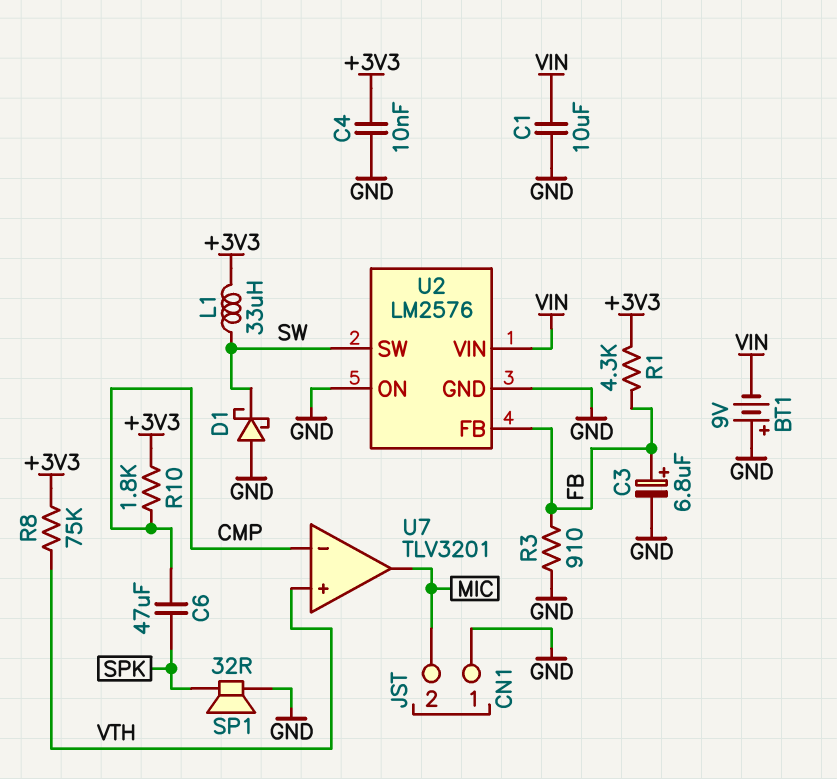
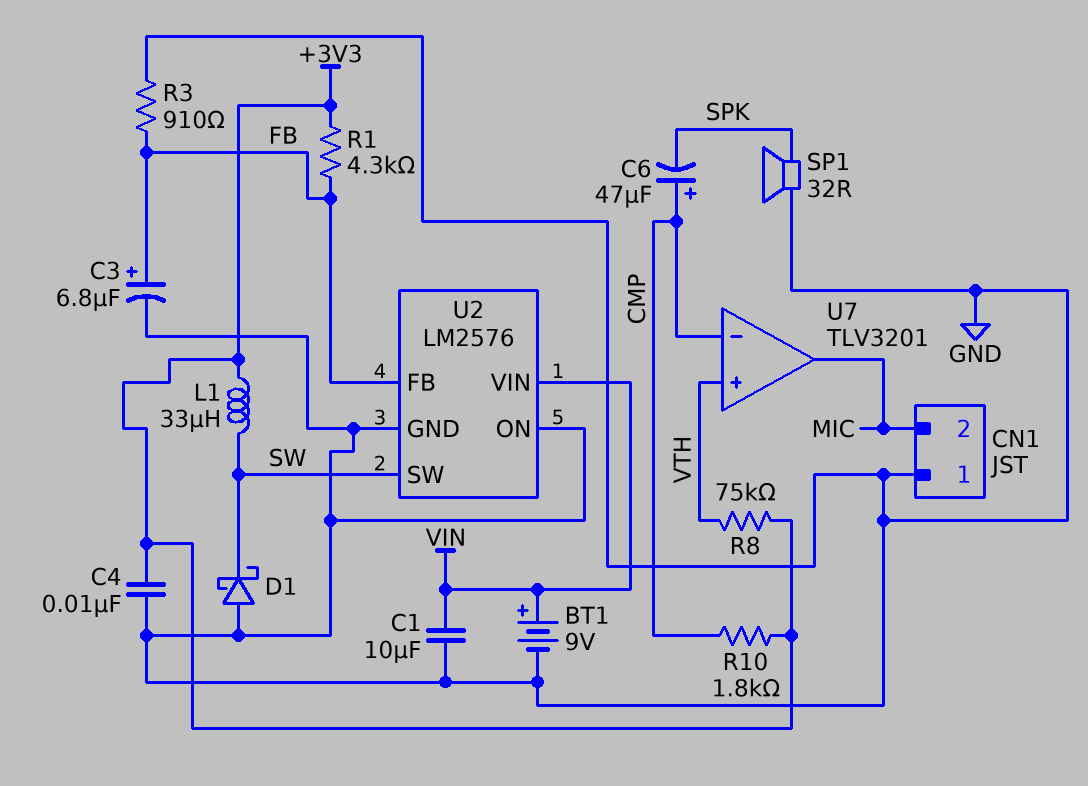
BT1: 9V (plus GND, minus VIN) -> 9V (plus VIN, minus GND)
C6: 47uF (CMP, SPK) -> 47uF (plus CMP, minus SPK)

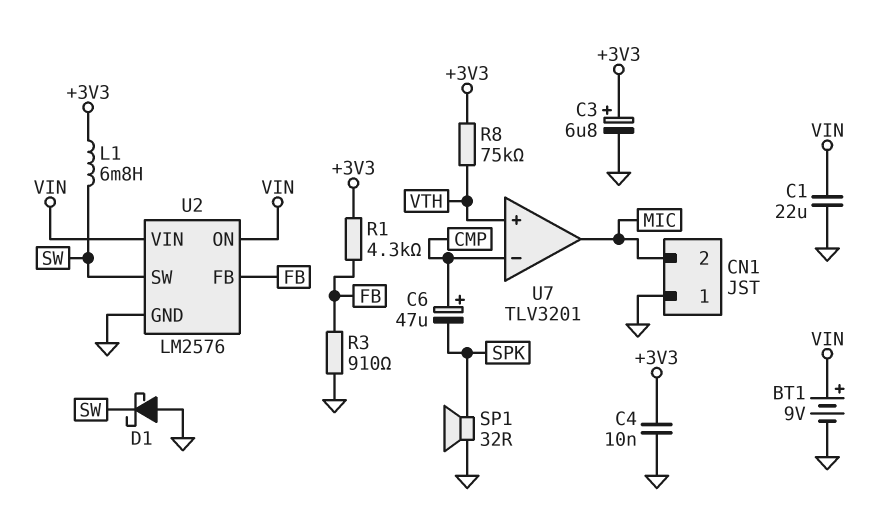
C1: 10uF (GND, VIN) -> 22uF (GND, VIN)
C3: 6.8uF (plus FB, minus GND) -> 6.8uF (plus +3V3, minus GND)
L1: 33uH (+3V3, SW) -> 6.8mH (+3V3, SW)
R10: 1.8k (+3V3, CMP) -> none
U2 pin ON: GND -> VIN

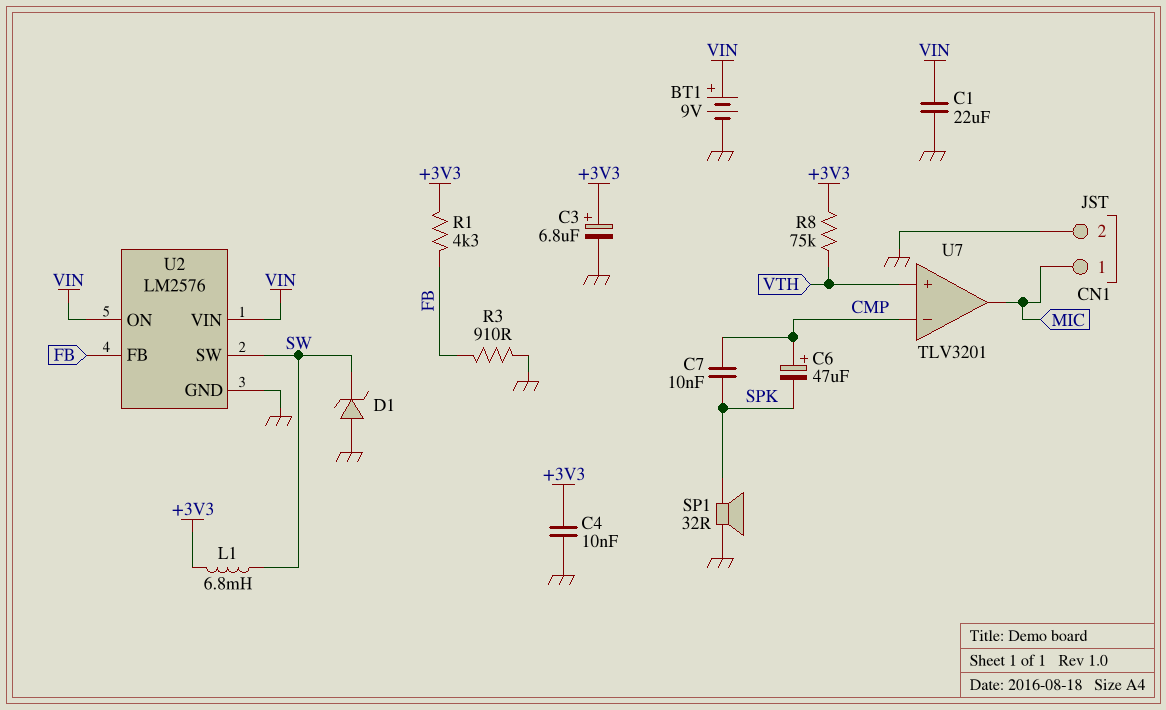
C7: none -> 10nF (CMP, SPK)
CN1 pin 1: GND -> MIC
CN1 pin 2: MIC -> GND
D1: schottky (A GND, K SW) -> zener (A GND, K SW)

